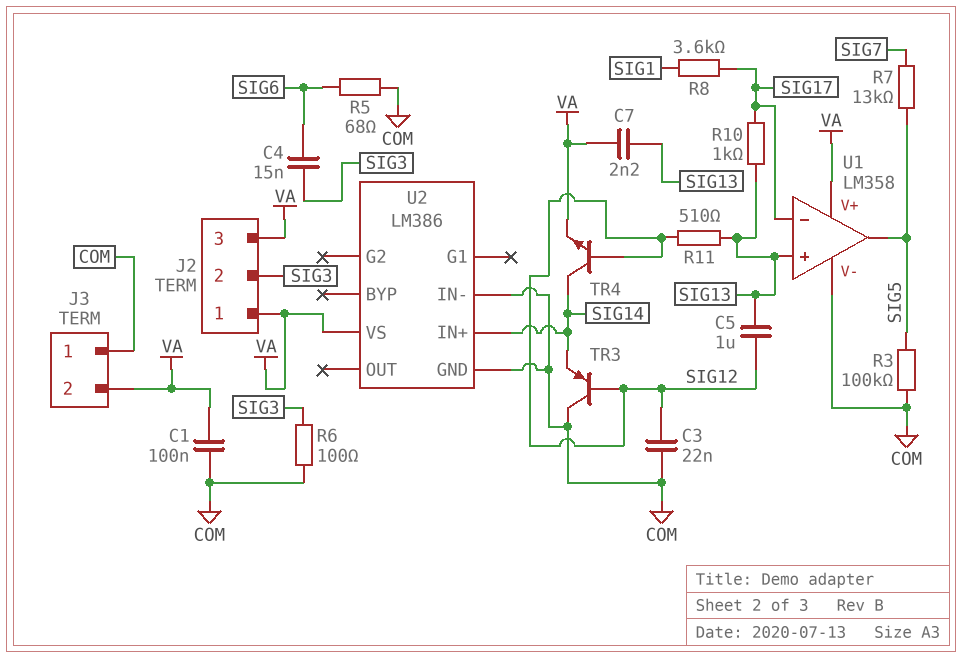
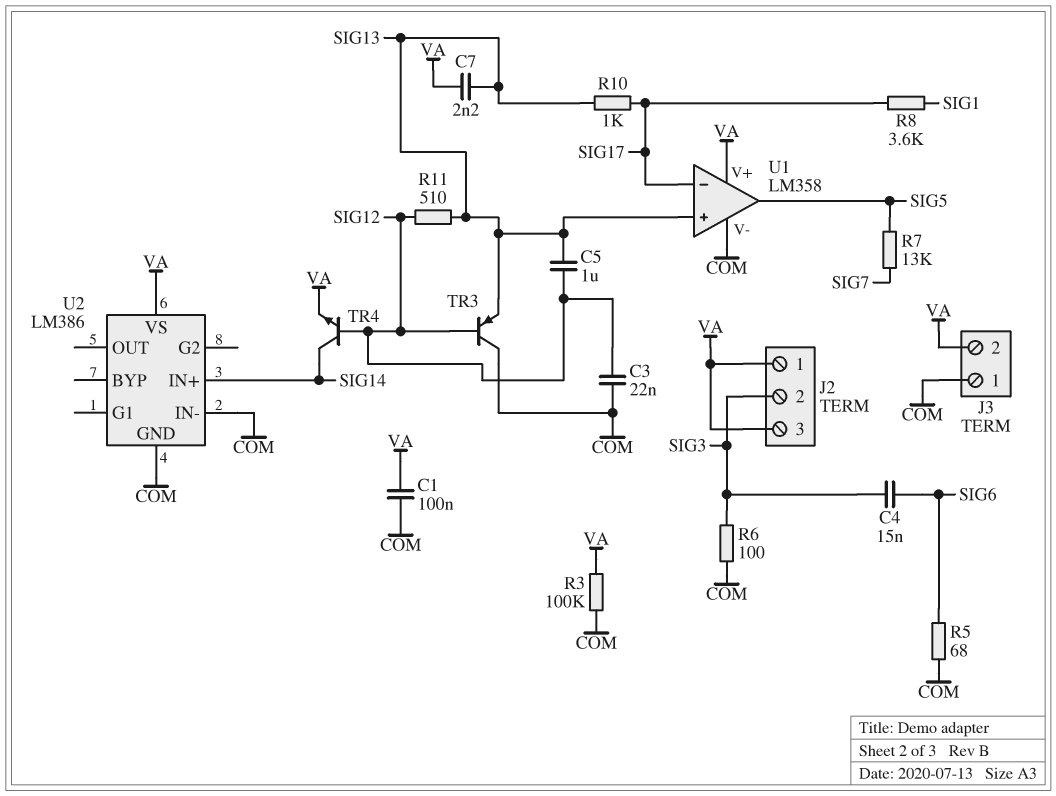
R3: 100k (COM, SIG5) -> 100k (COM, VA)
TR3: PNP (B SIG12, C COM, E SIG14) -> PNP (B SIG12, C COM, E SIG13)

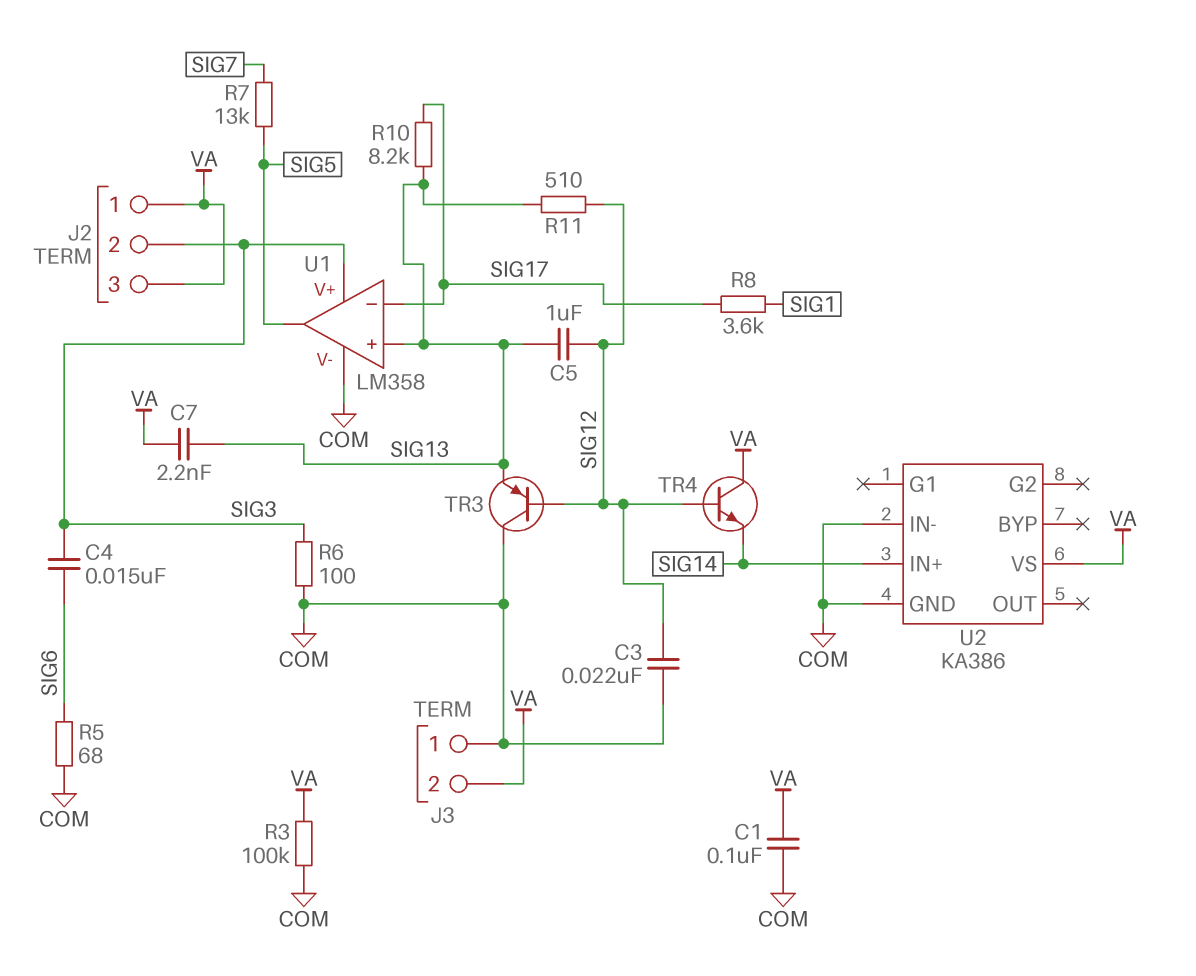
R10: 1k (SIG13, SIG17) -> 8.2k (SIG13, SIG17)
TR4: NPN (B SIG12, C SIG14, E VA) -> NPN (B SIG12, C VA, E SIG14)
U1 pin V+: VA -> SIG3
U2: LM386 -> KA386

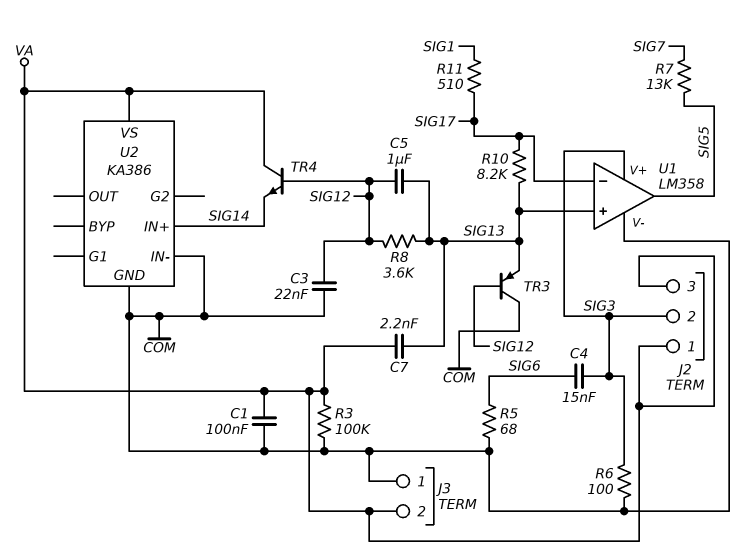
R8: 3.6k (SIG1, SIG17) -> 3.6k (SIG12, SIG13)
R11: 510 (SIG12, SIG13) -> 510 (SIG1, SIG17)

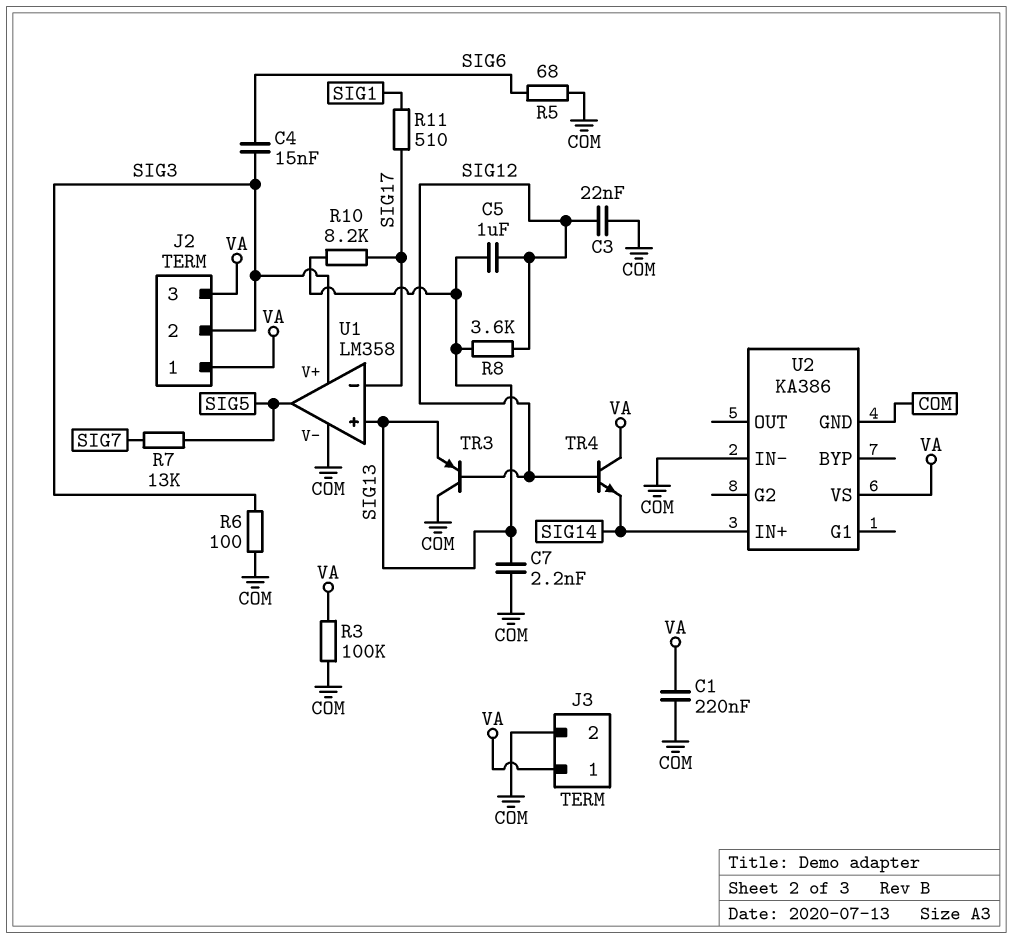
C1: 100nF (COM, VA) -> 220nF (COM, VA)
C7: 2.2nF (SIG13, VA) -> 2.2nF (COM, SIG13)
J3 pin 1: COM -> VA
J3 pin 2: VA -> COM

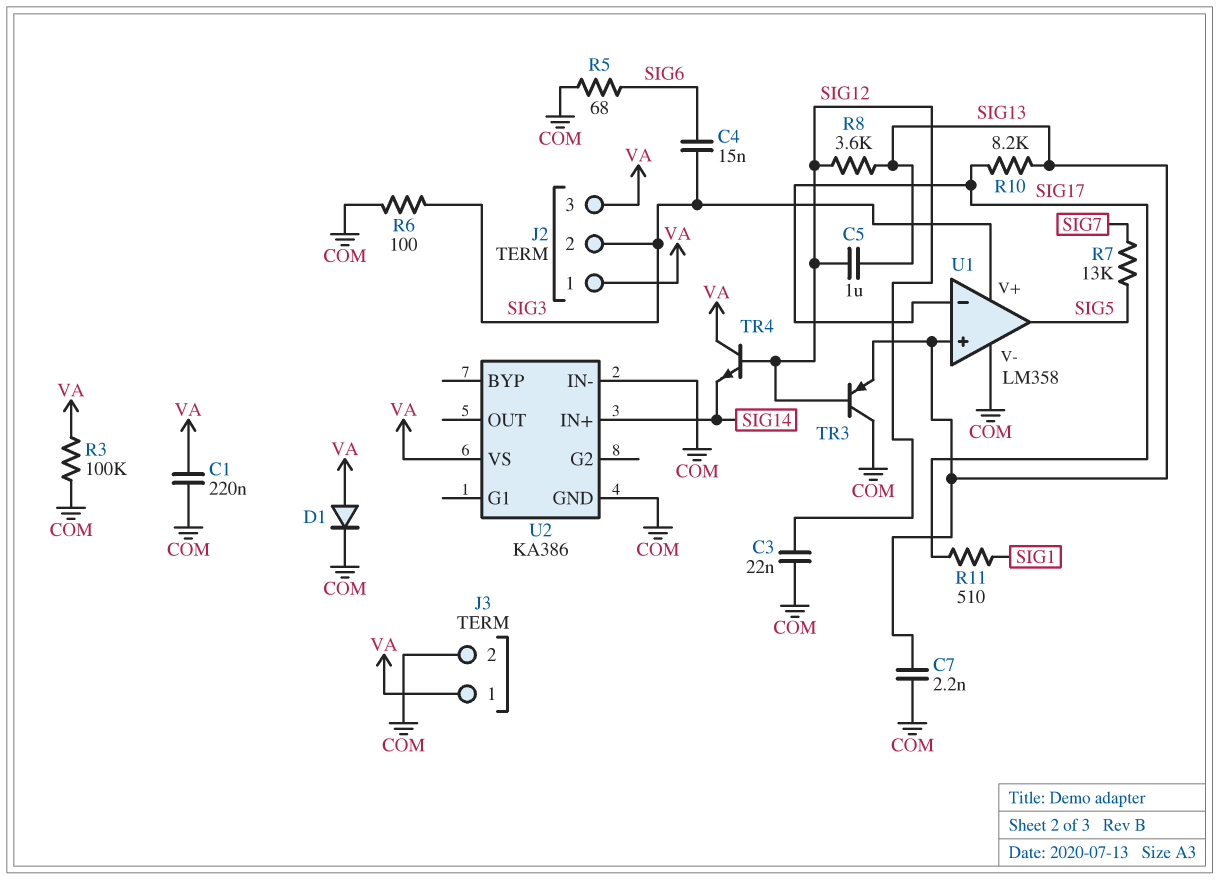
D1: none -> diode (A VA, K COM)

